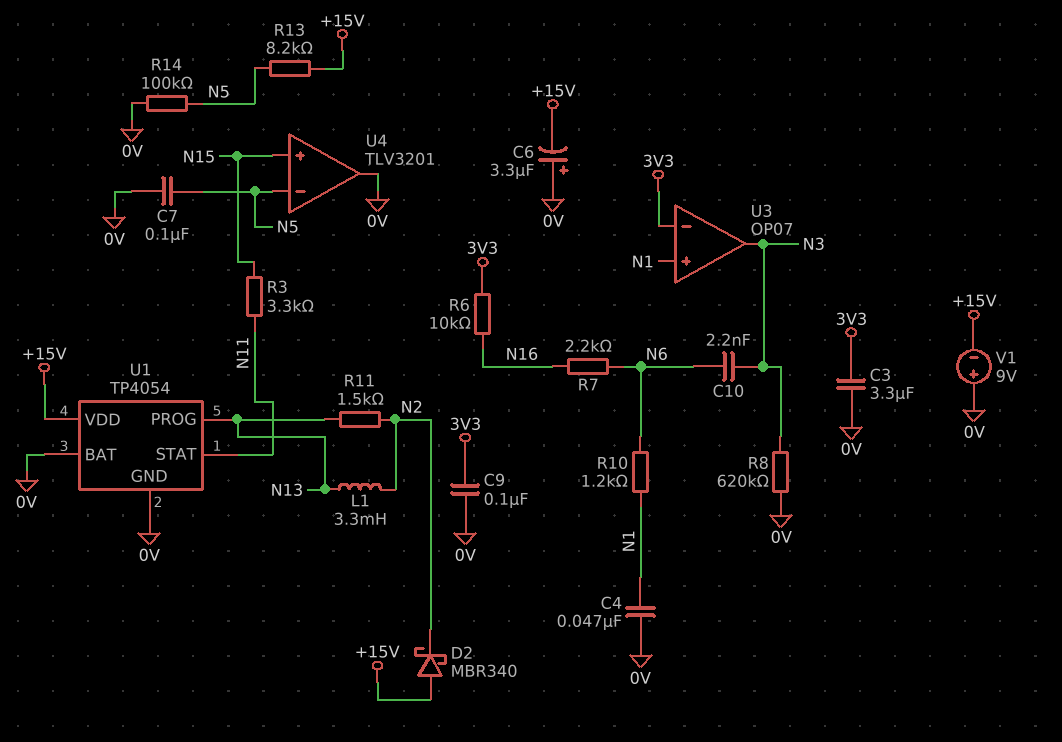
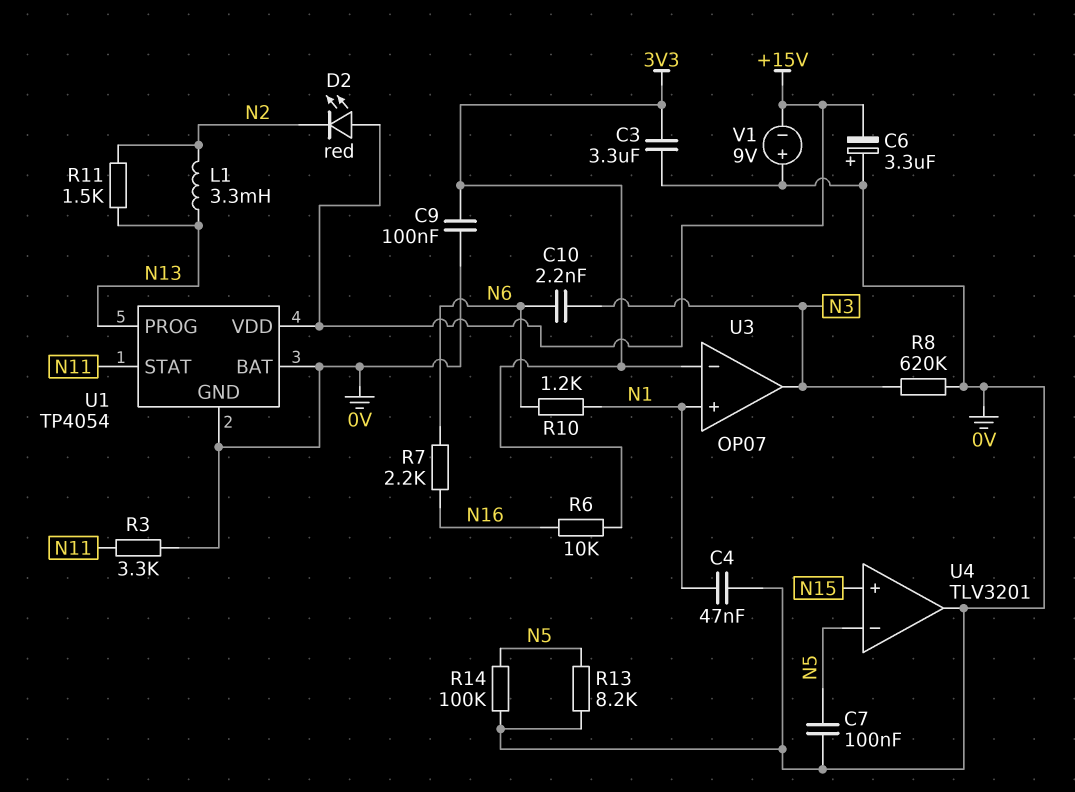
D2: schottky MBR340 (A +15V, K N2) -> LED red (A +15V, K N2)
R3: 3.3k (N11, N15) -> 3.3k (0V, N11)
R13: 8.2k (+15V, N5) -> 8.2k (0V, N5)

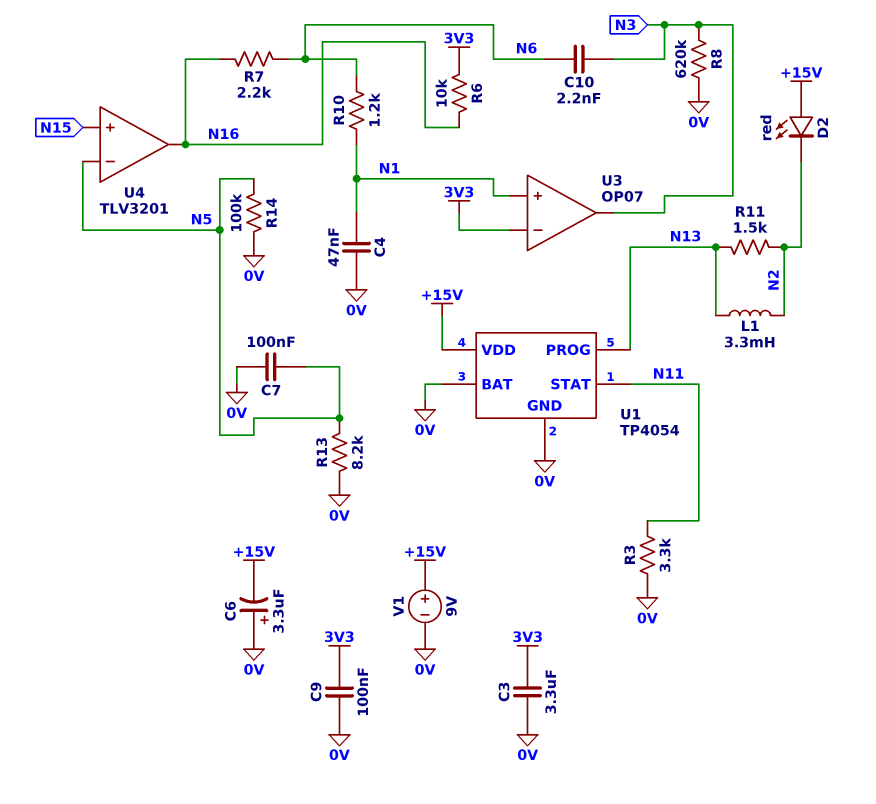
U4 pin out: 0V -> N16
V1: 9V (plus 0V, minus +15V) -> 9V (plus +15V, minus 0V)

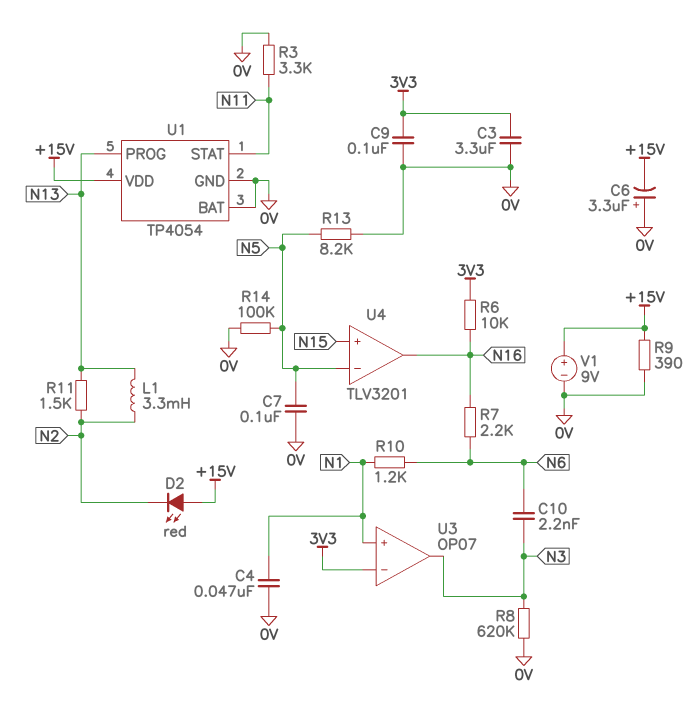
R9: none -> 390 (+15V, 0V)

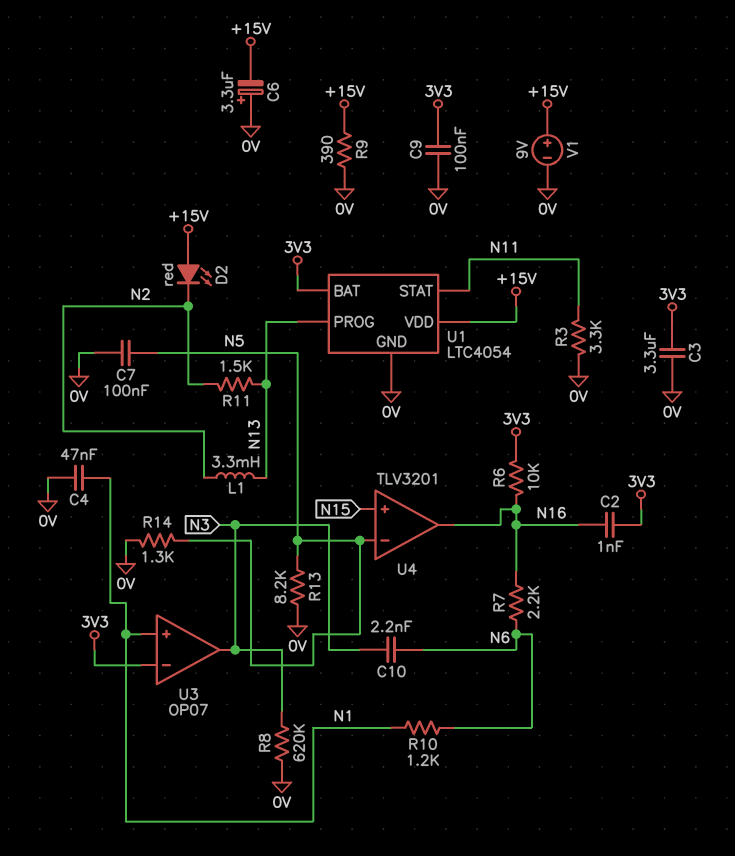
C2: none -> 1nF (3V3, N16)
R14: 100k (0V, N5) -> 1.3k (0V, N5)
U1: TP4054 -> LTC4054
U1 pin BAT: 0V -> 3V3

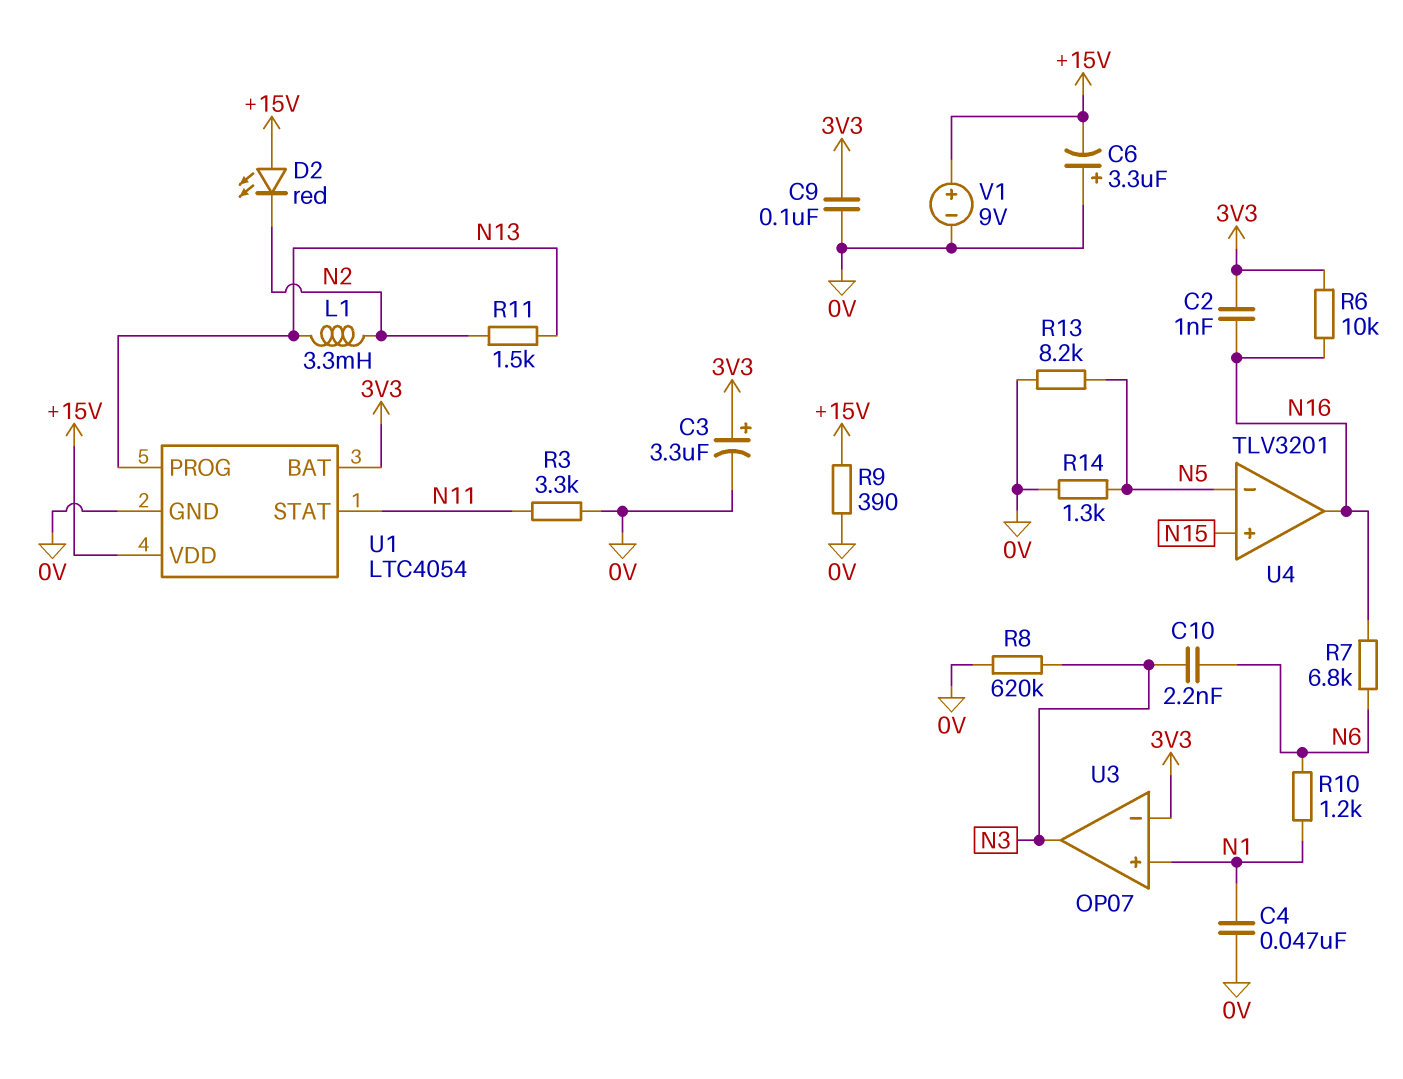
C3: 3.3uF (0V, 3V3) -> 3.3uF (plus 3V3, minus 0V)
C7: 100nF (0V, N5) -> none
R7: 2.2k (N6, N16) -> 6.8k (N6, N16)

